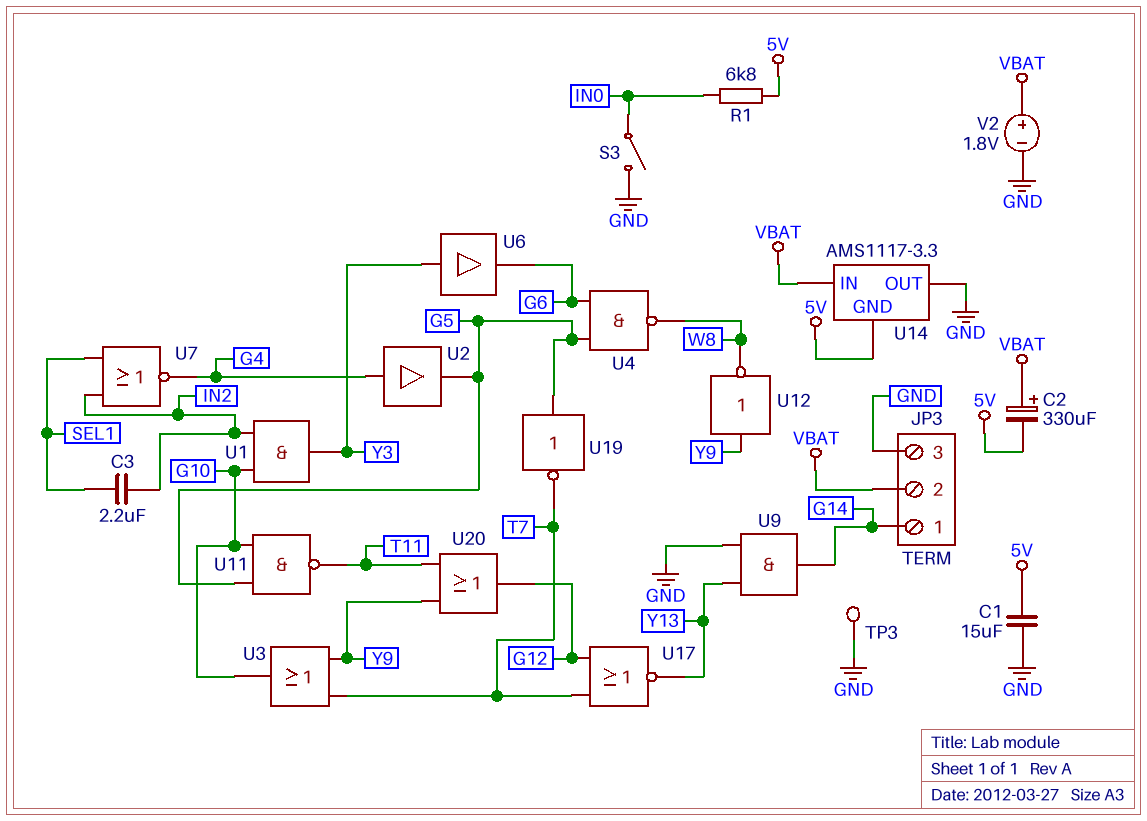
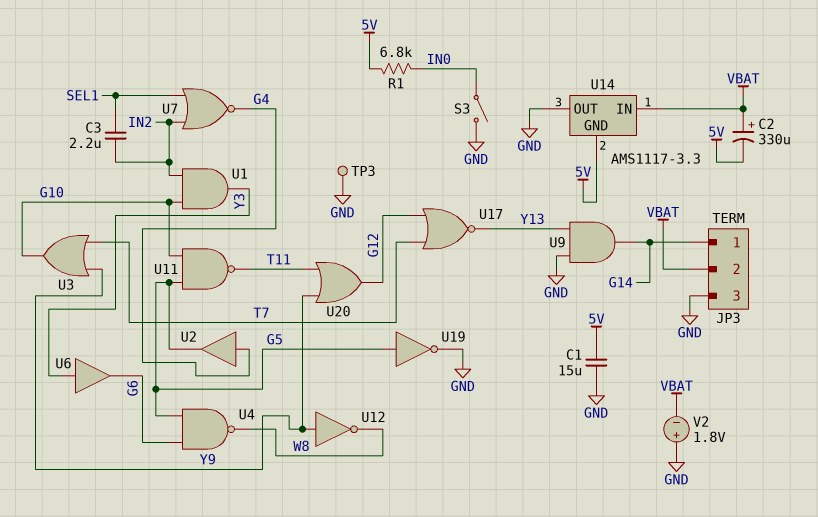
U19: NOT (in G5, out T7) -> NOT (in G5, out GND)
V2: 1.8V (plus VBAT, minus GND) -> 1.8V (plus GND, minus VBAT)

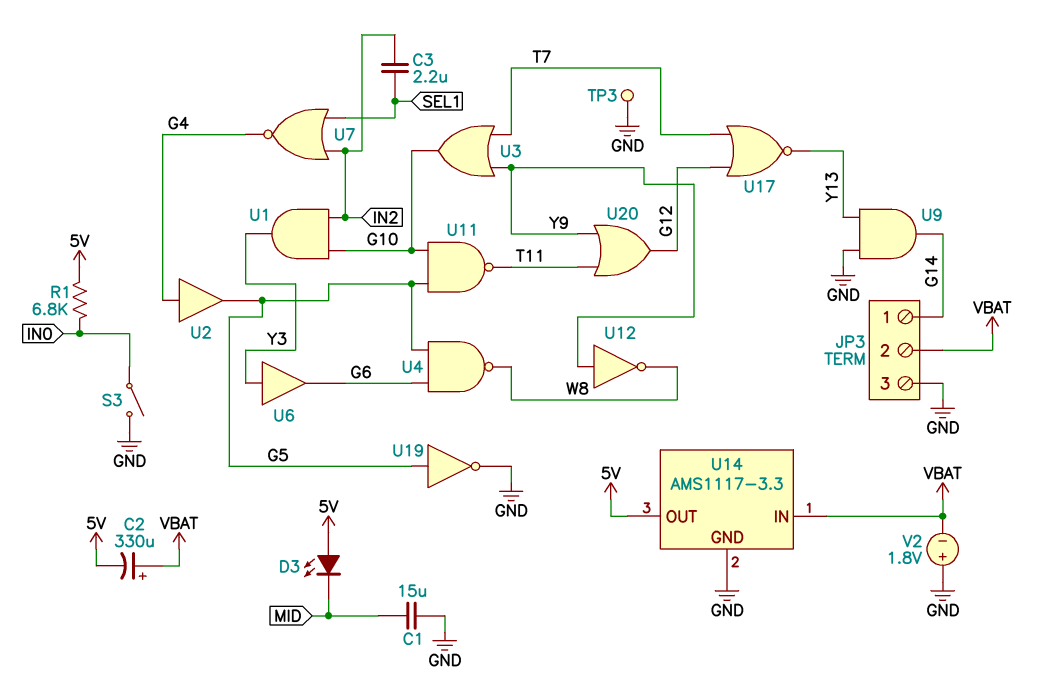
C1: 15uF (5V, GND) -> 15uF (GND, MID)
D3: none -> LED (A 5V, K MID)
U14 pin GND: 5V -> GND
U14 pin OUT: GND -> 5V

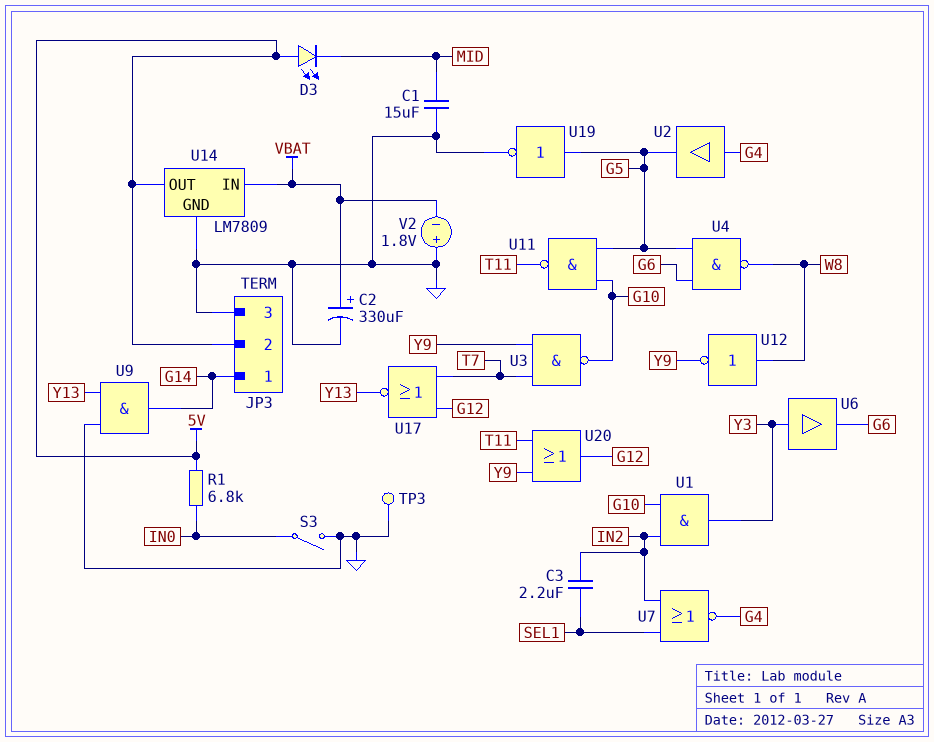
C2: 330uF (plus VBAT, minus 5V) -> 330uF (plus VBAT, minus GND)
JP3 pin 2: VBAT -> 5V
U3: OR (in T7, in Y9, out G10) -> NAND (in T7, in Y9, out G10)
U12: NOT (in Y9, out W8) -> NOT (in W8, out Y9)
U14: AMS1117-3.3 -> LM7809

